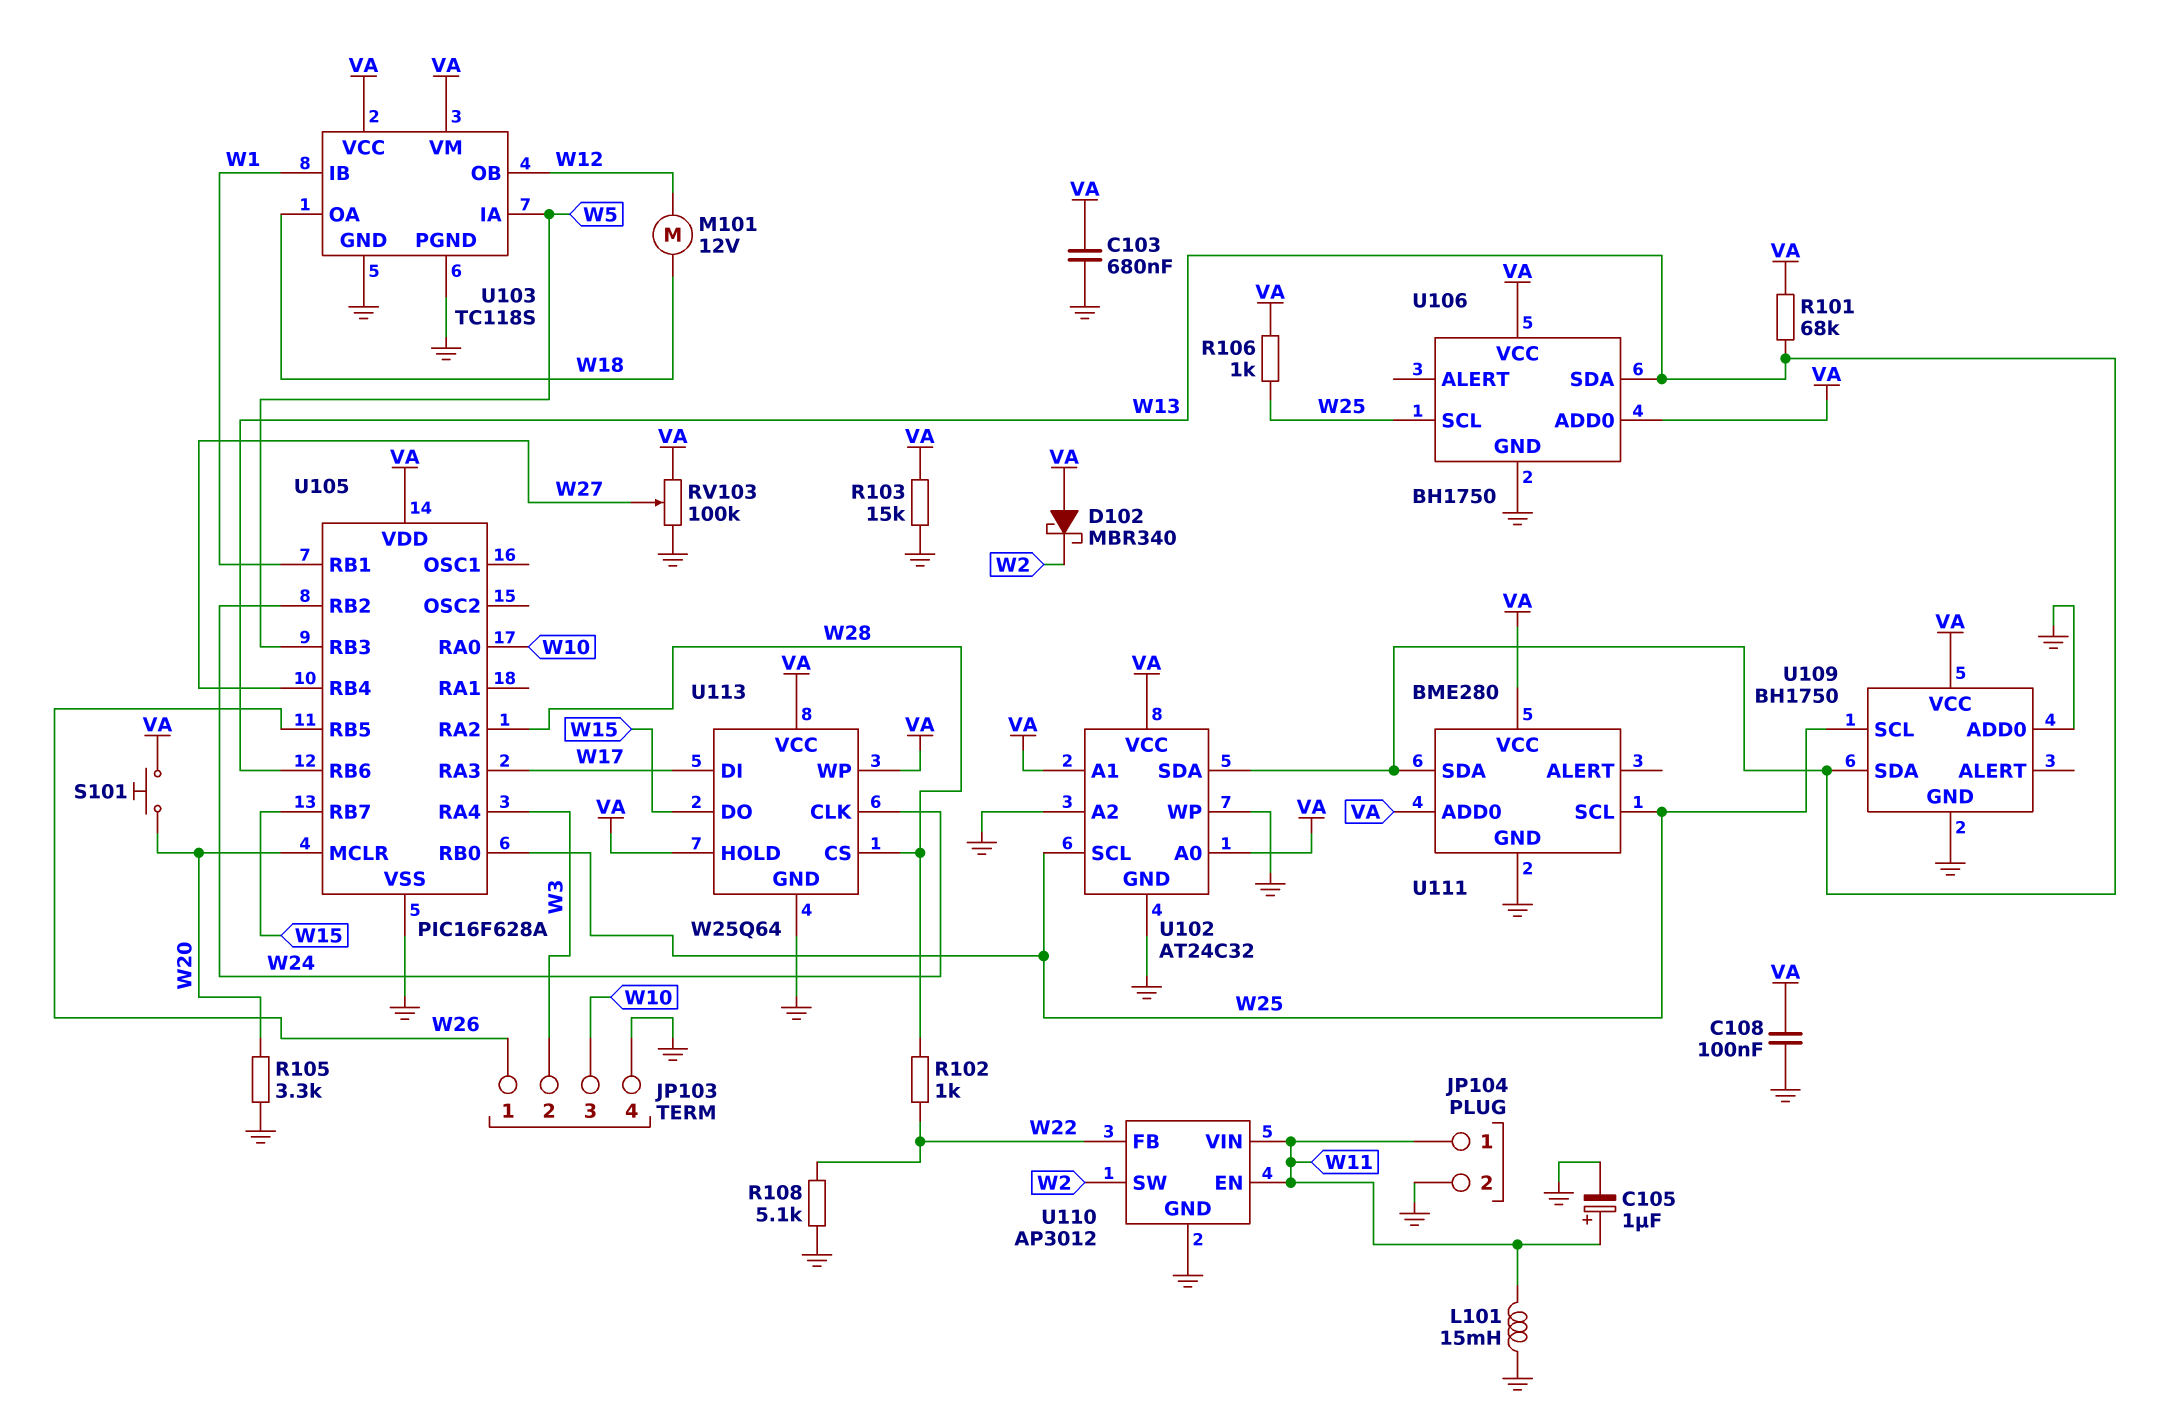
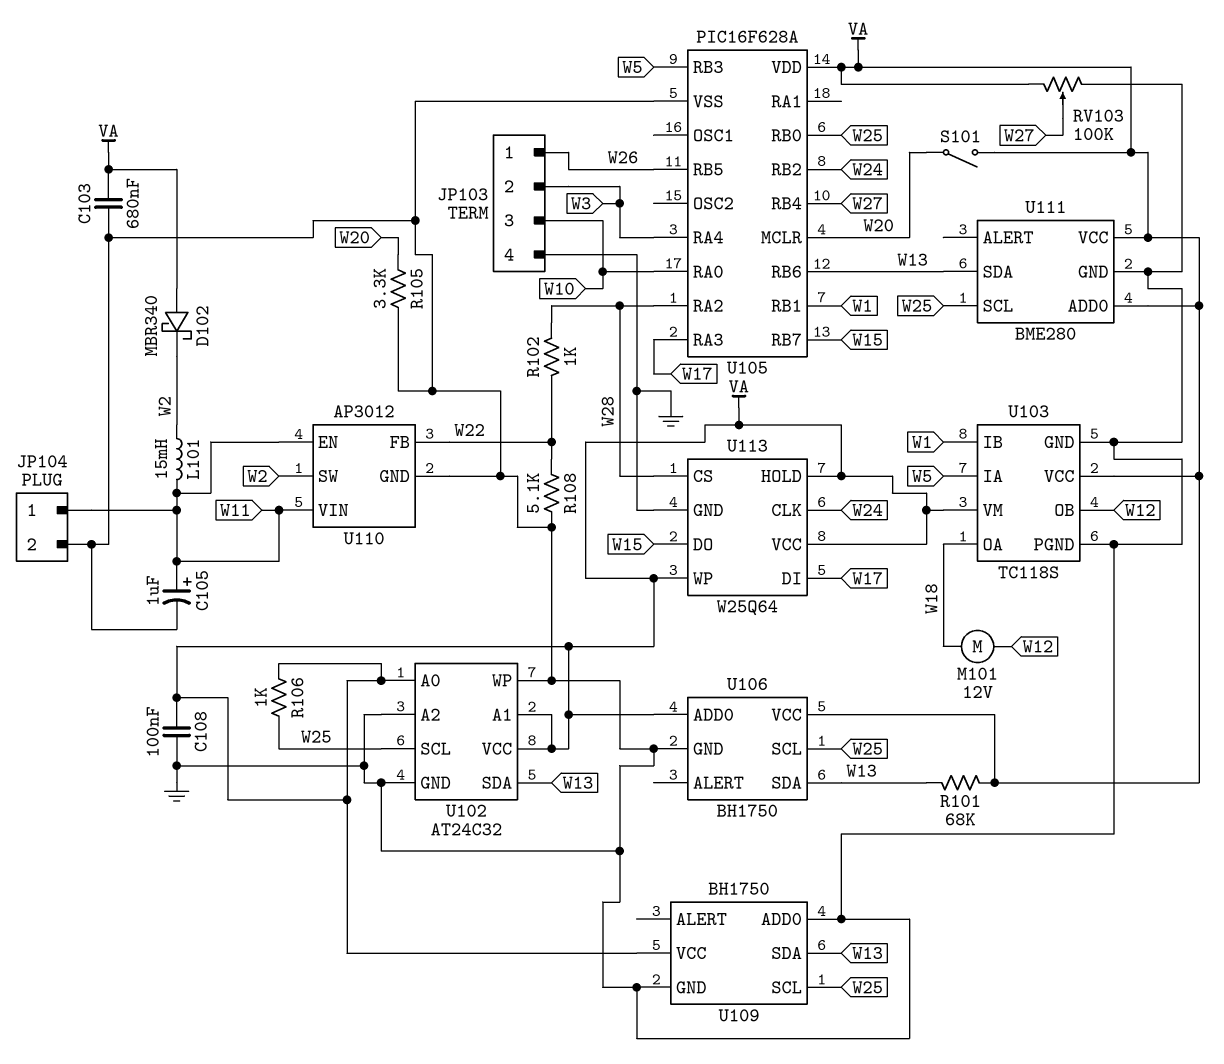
L101: 15mH (GND, W11) -> 15mH (W2, W11)
R103: 15k (GND, VA) -> none
S101: button (VA, W20) -> switch (VA, W20)

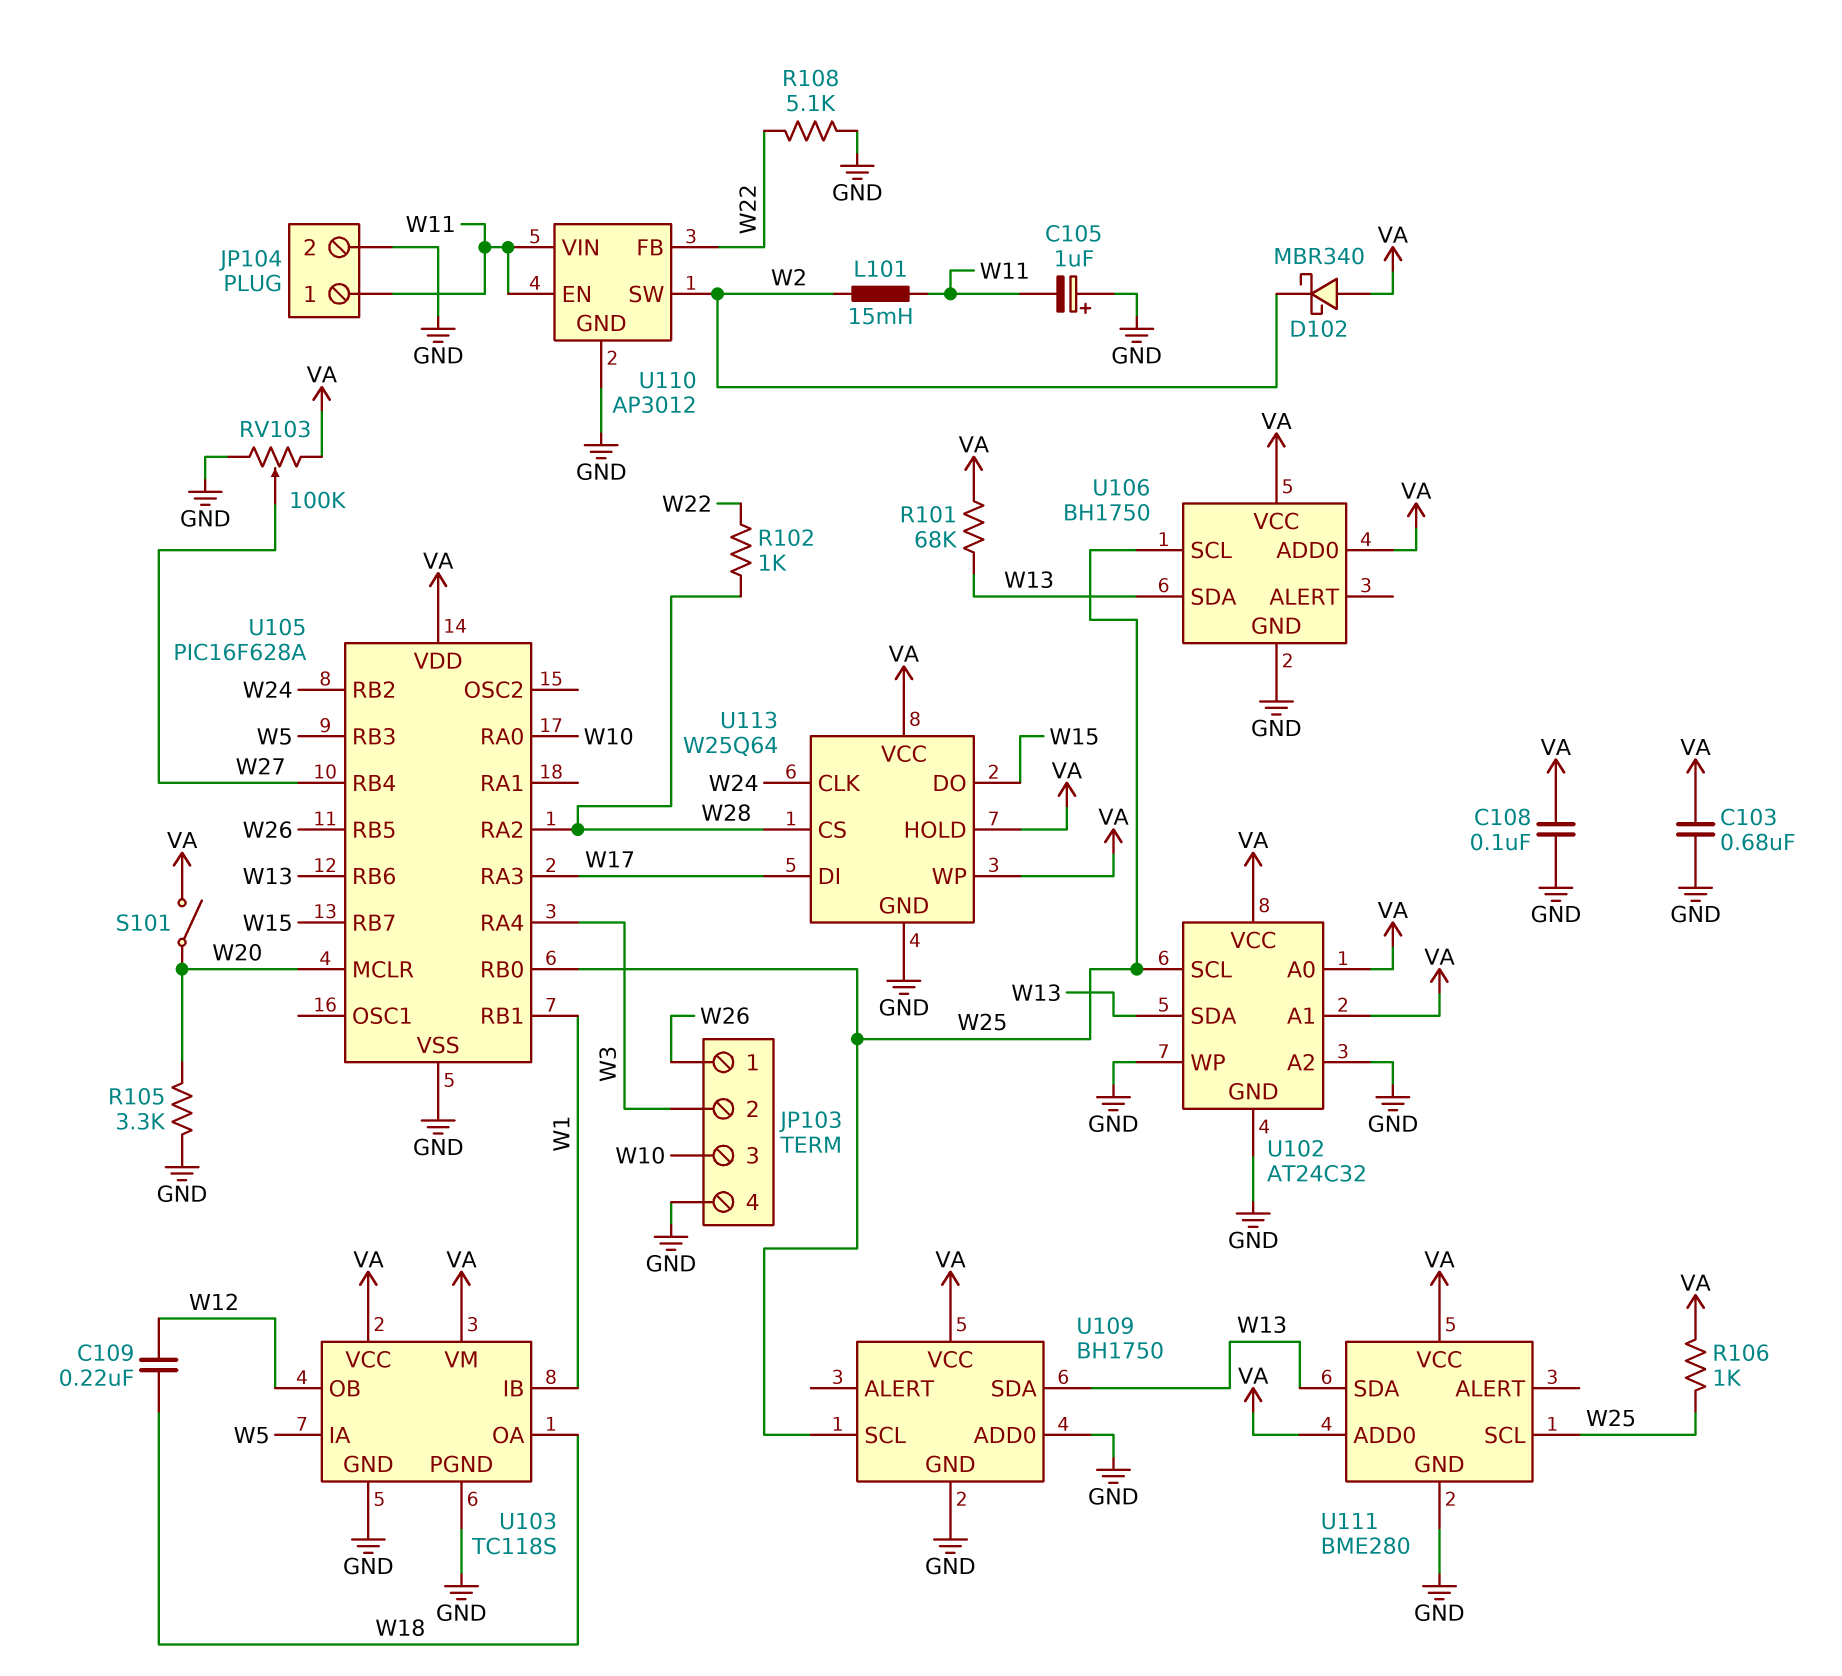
C105: 1uF (plus W11, minus GND) -> 1uF (plus GND, minus W11)
C109: none -> 220nF (W12, W18)
M101: motor 12V (W12, W18) -> none

